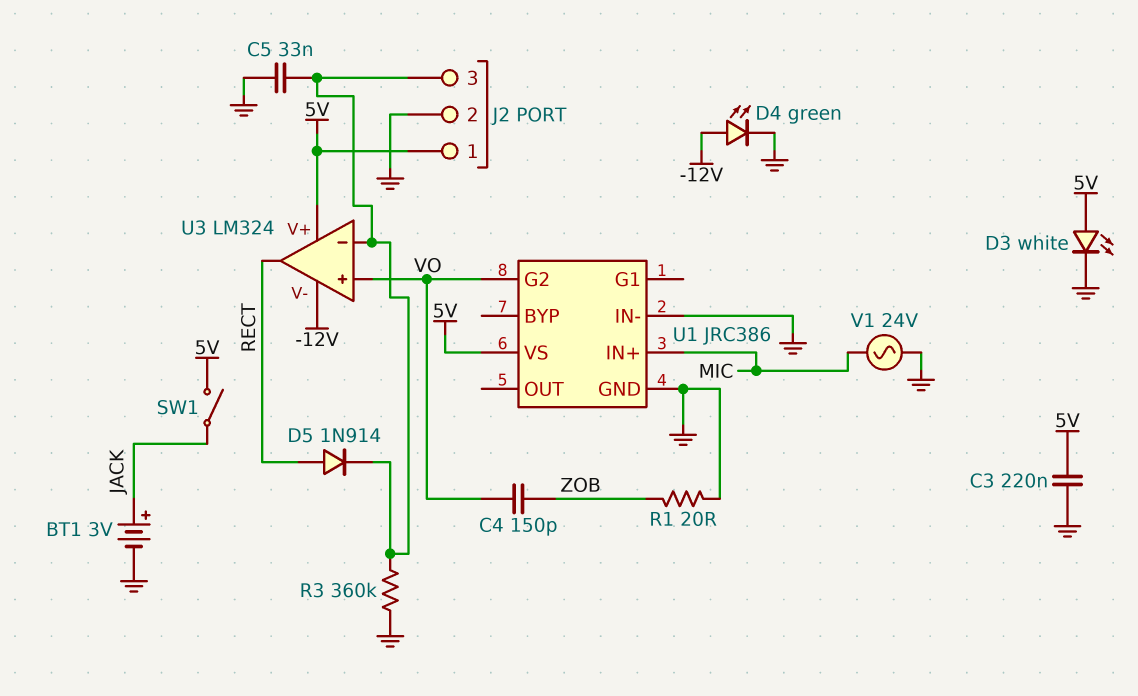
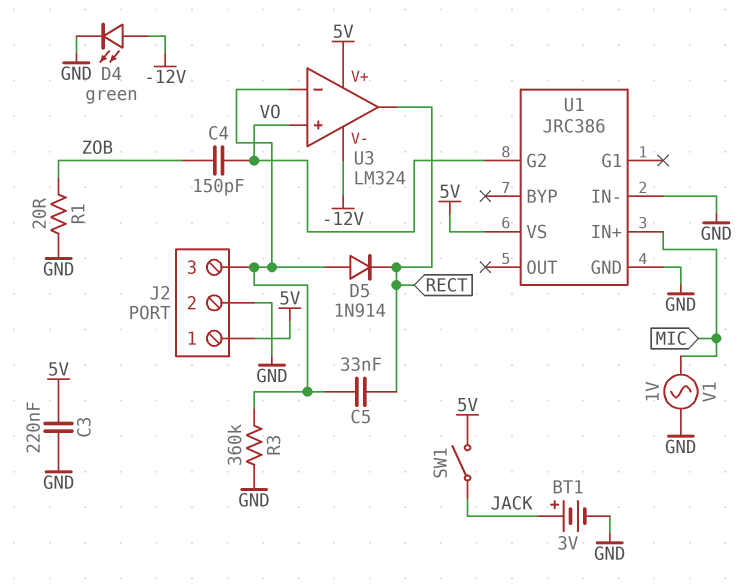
C5: 33nF (GND, J2/3) -> 33nF (J2/3, RECT)
D3: LED white (A 5V, K GND) -> none
D5: diode 1N914 (A RECT, K J2/3) -> diode 1N914 (A J2/3, K RECT)
V1: AC 24V (GND, MIC) -> AC 1V (GND, MIC)

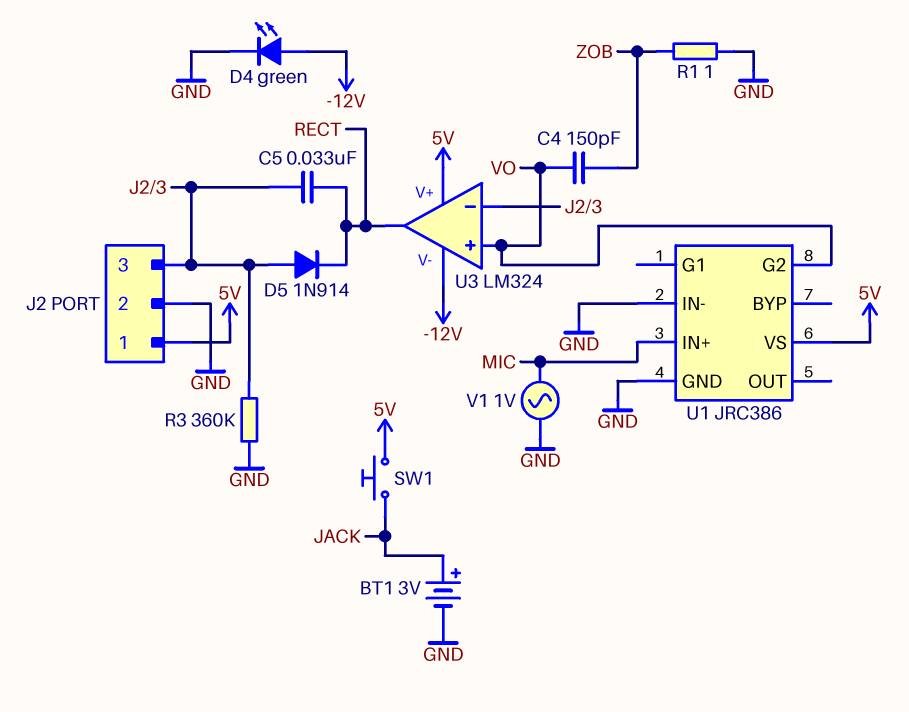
C3: 220nF (5V, GND) -> none
R1: 20 (GND, ZOB) -> 1 (GND, ZOB)
SW1: switch (5V, JACK) -> button (5V, JACK)

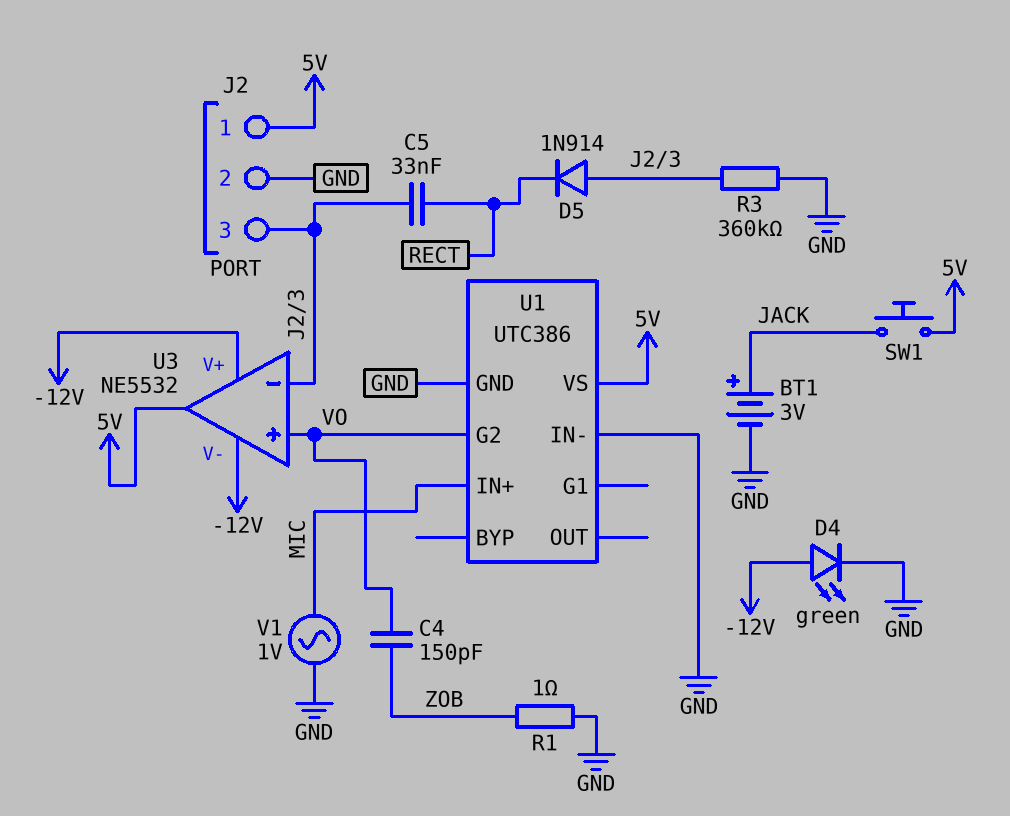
U1: JRC386 -> UTC386
U3: LM324 -> NE5532
U3 pin V+: 5V -> -12V
U3 pin out: RECT -> 5V

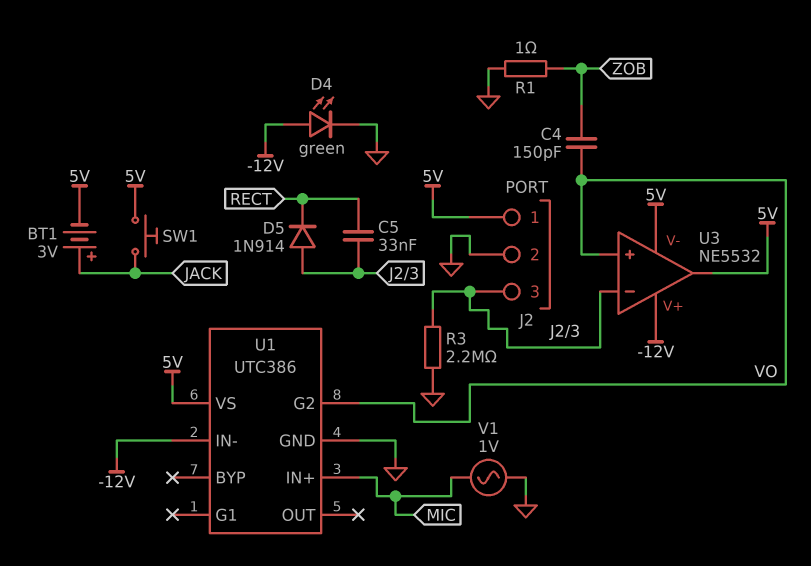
BT1: 3V (plus JACK, minus GND) -> 3V (plus JACK, minus 5V)
R3: 360k (GND, J2/3) -> 2.2M (GND, J2/3)
U1 pin IN-: GND -> -12V
U3 pin V-: -12V -> 5V

